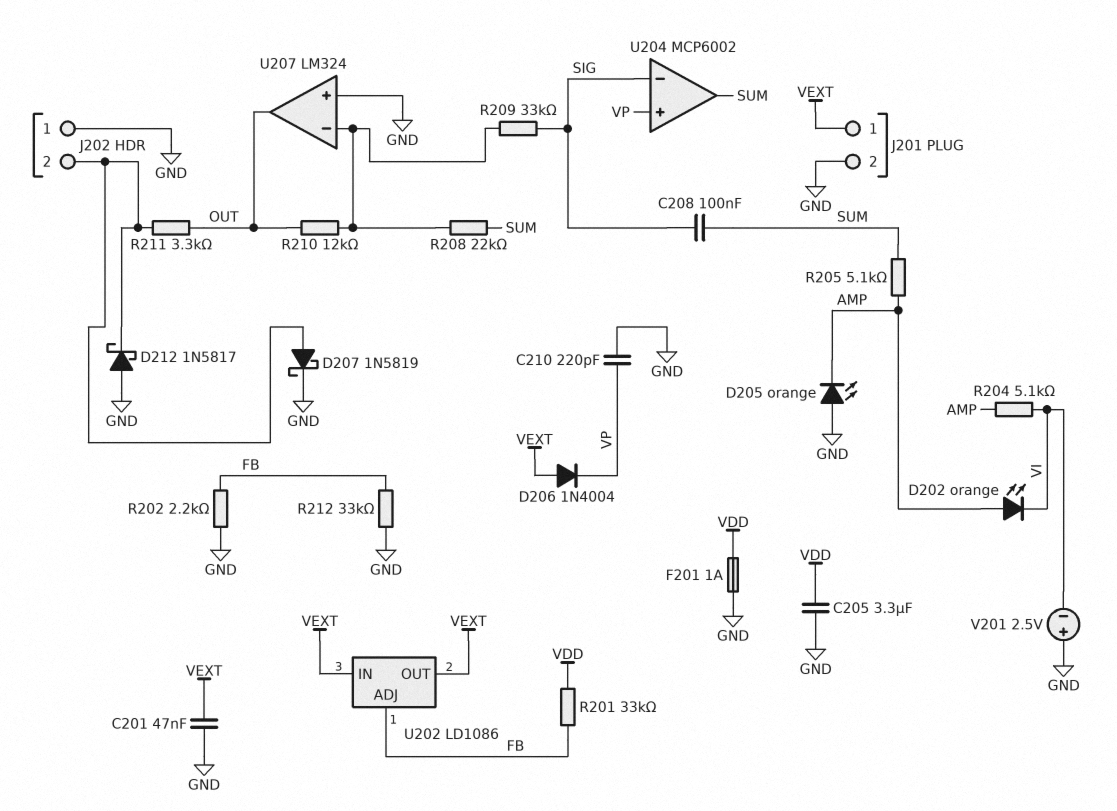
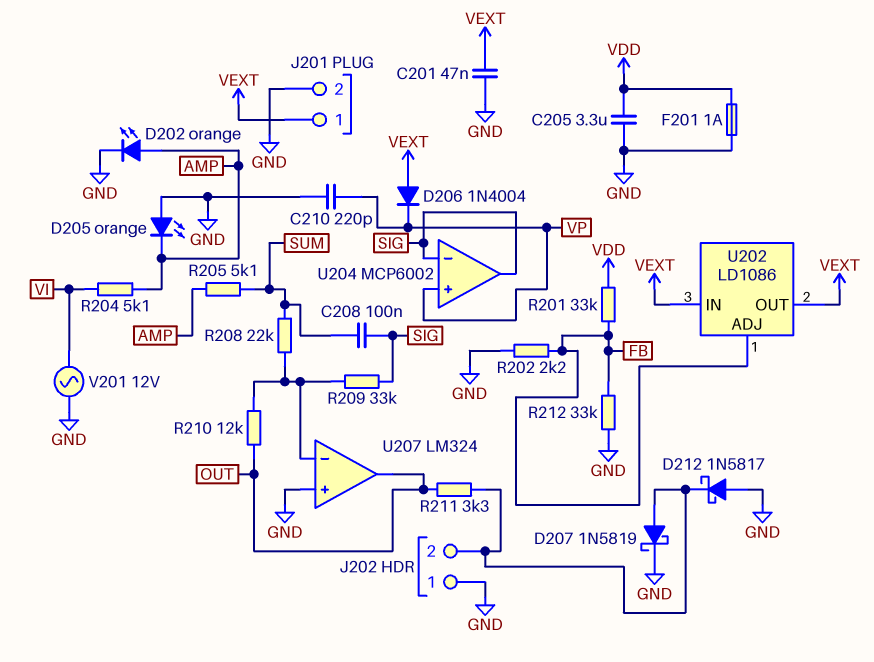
D202: LED orange (A AMP, K VI) -> LED orange (A AMP, K GND)
U204 pin out: SUM -> SIG
V201: 2.5V (plus GND, minus VI) -> AC 12V (GND, VI)

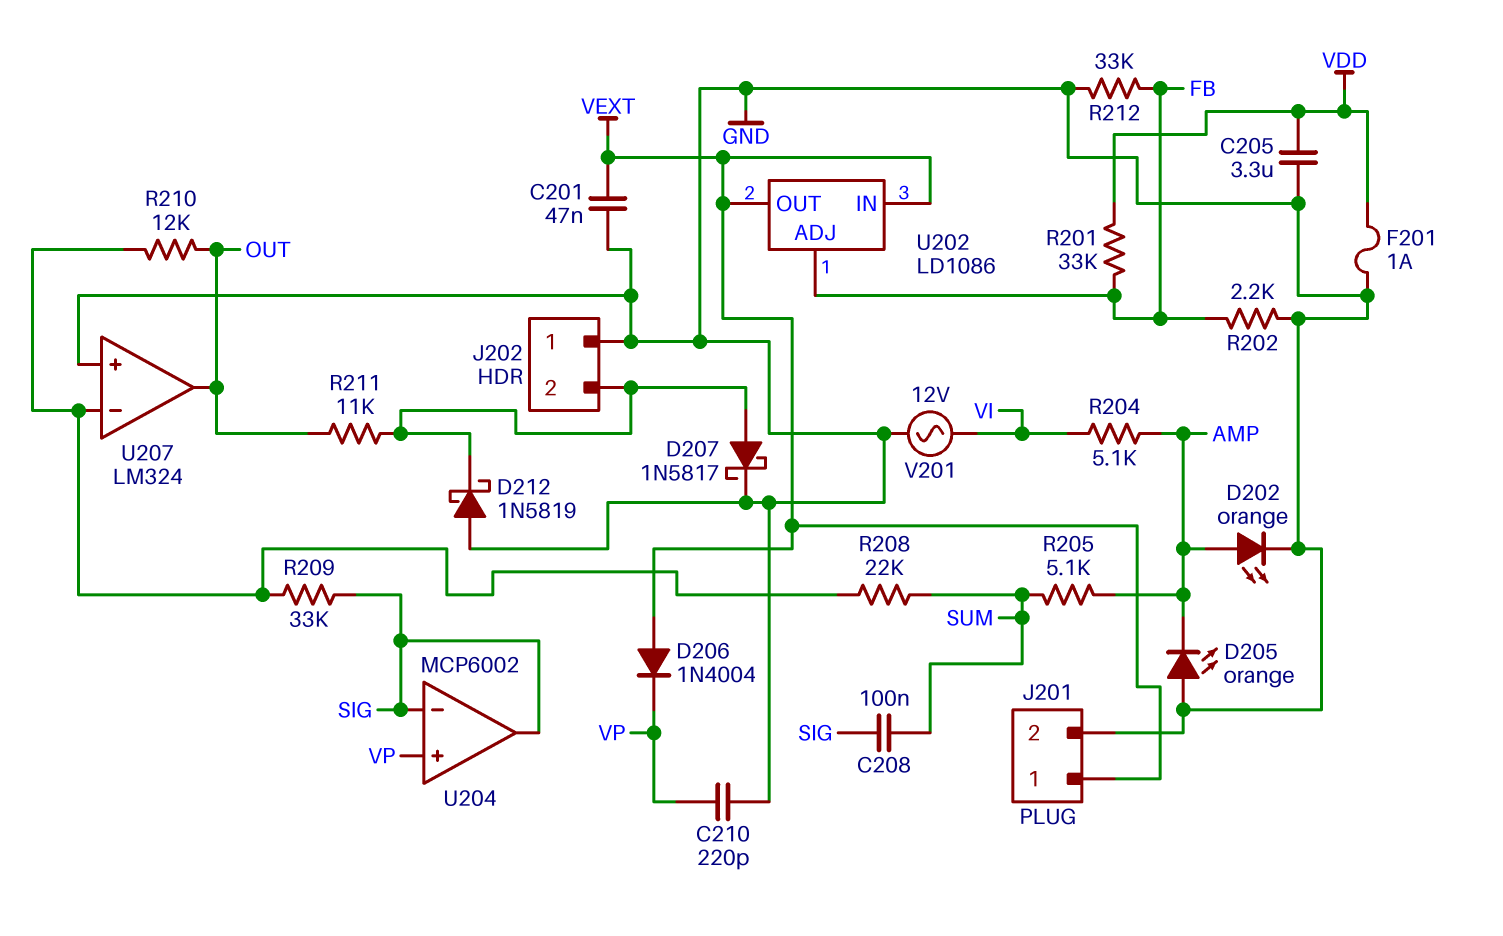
D207: schottky 1N5819 (A J202/2, K GND) -> schottky 1N5817 (A J202/2, K GND)
D212: schottky 1N5817 (A GND, K J202/2) -> schottky 1N5819 (A GND, K J202/2)
R211: 3.3k (J202/2, OUT) -> 11k (J202/2, OUT)

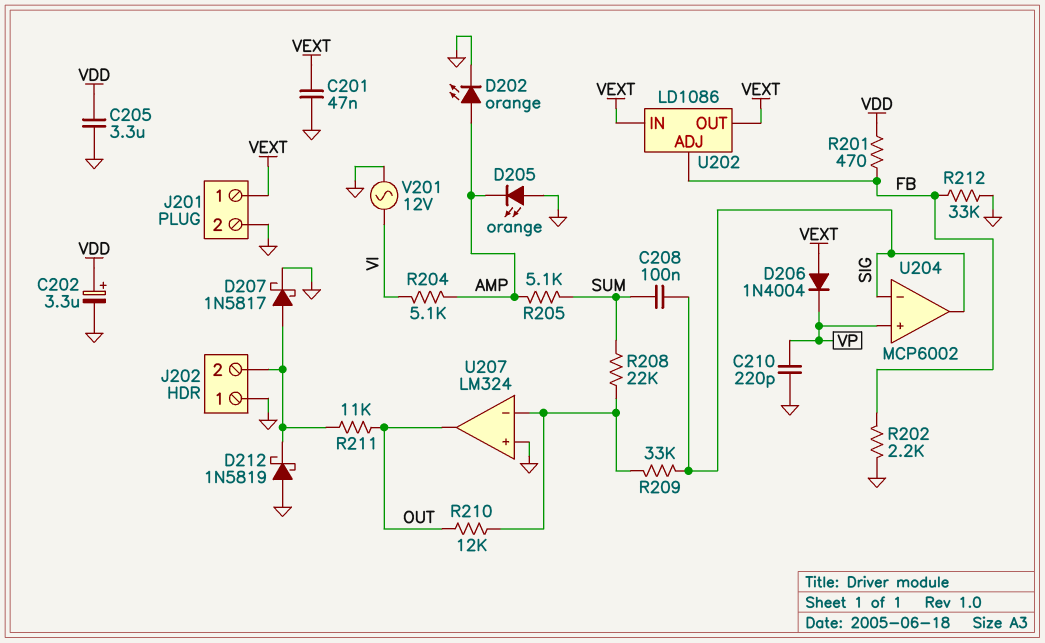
C202: none -> 3.3uF (plus VDD, minus GND)
F201: 1A (GND, VDD) -> none
R201: 33k (FB, VDD) -> 470 (FB, VDD)

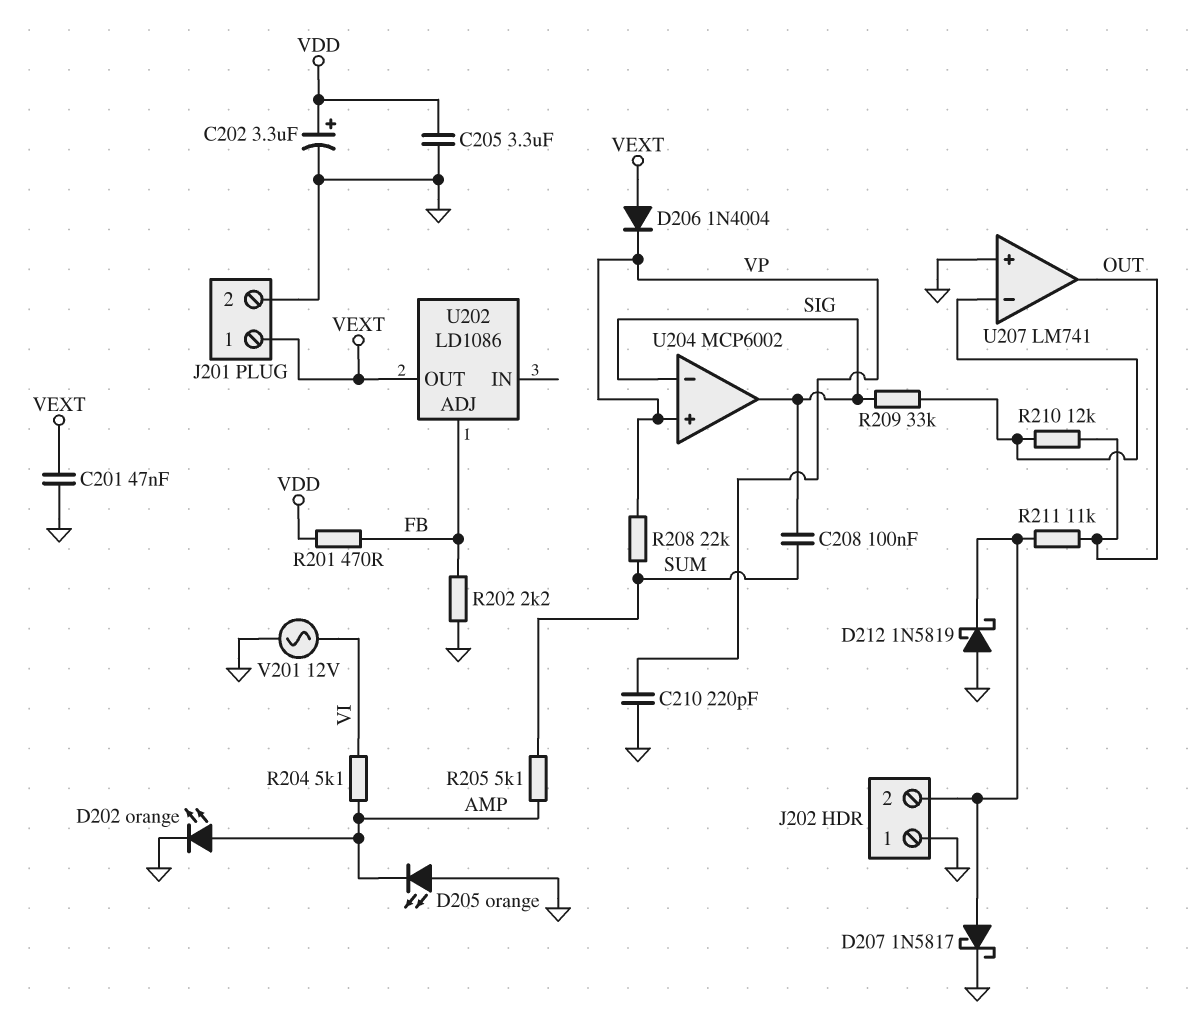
R208: 22k (SUM, U207/in-) -> 22k (SUM, VP)
R212: 33k (FB, GND) -> none
U202 pin IN: VEXT -> none
U207: LM324 -> LM741

